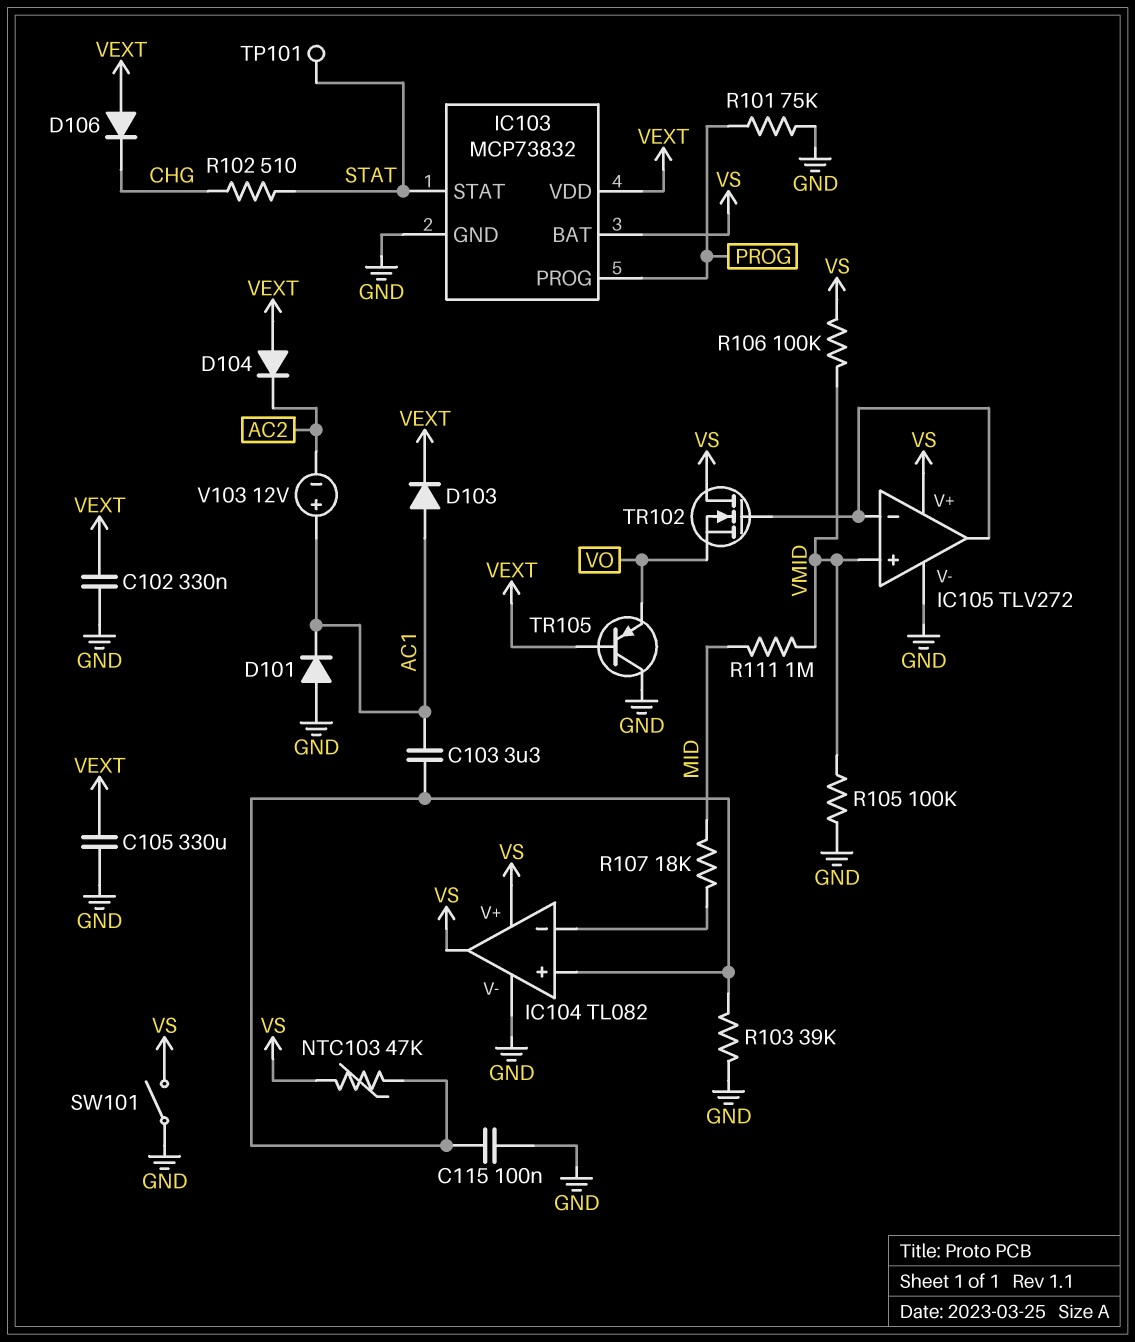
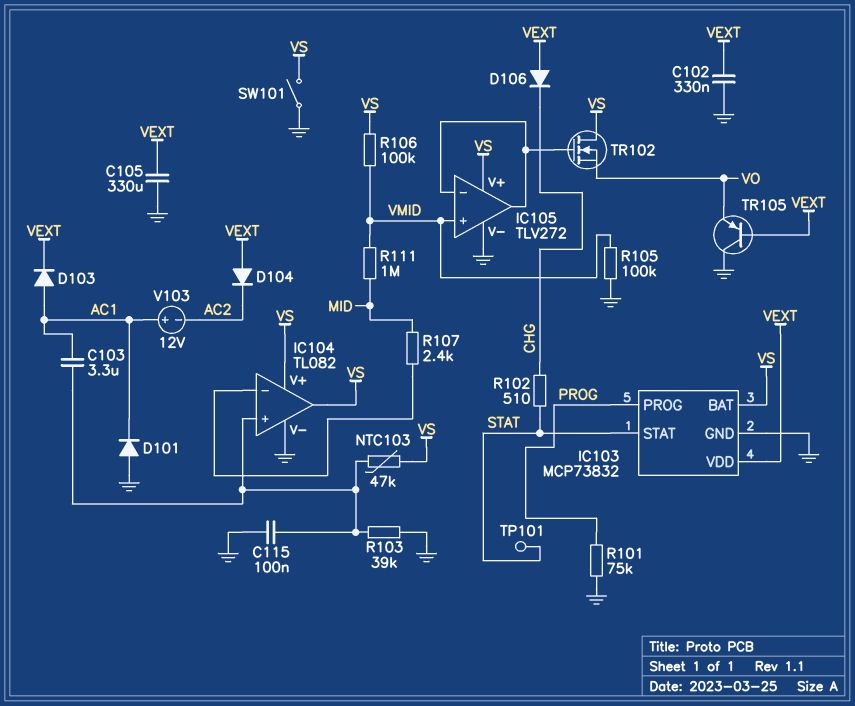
R107: 18k (IC104/in-, MID) -> 2.4k (IC104/in-, MID)

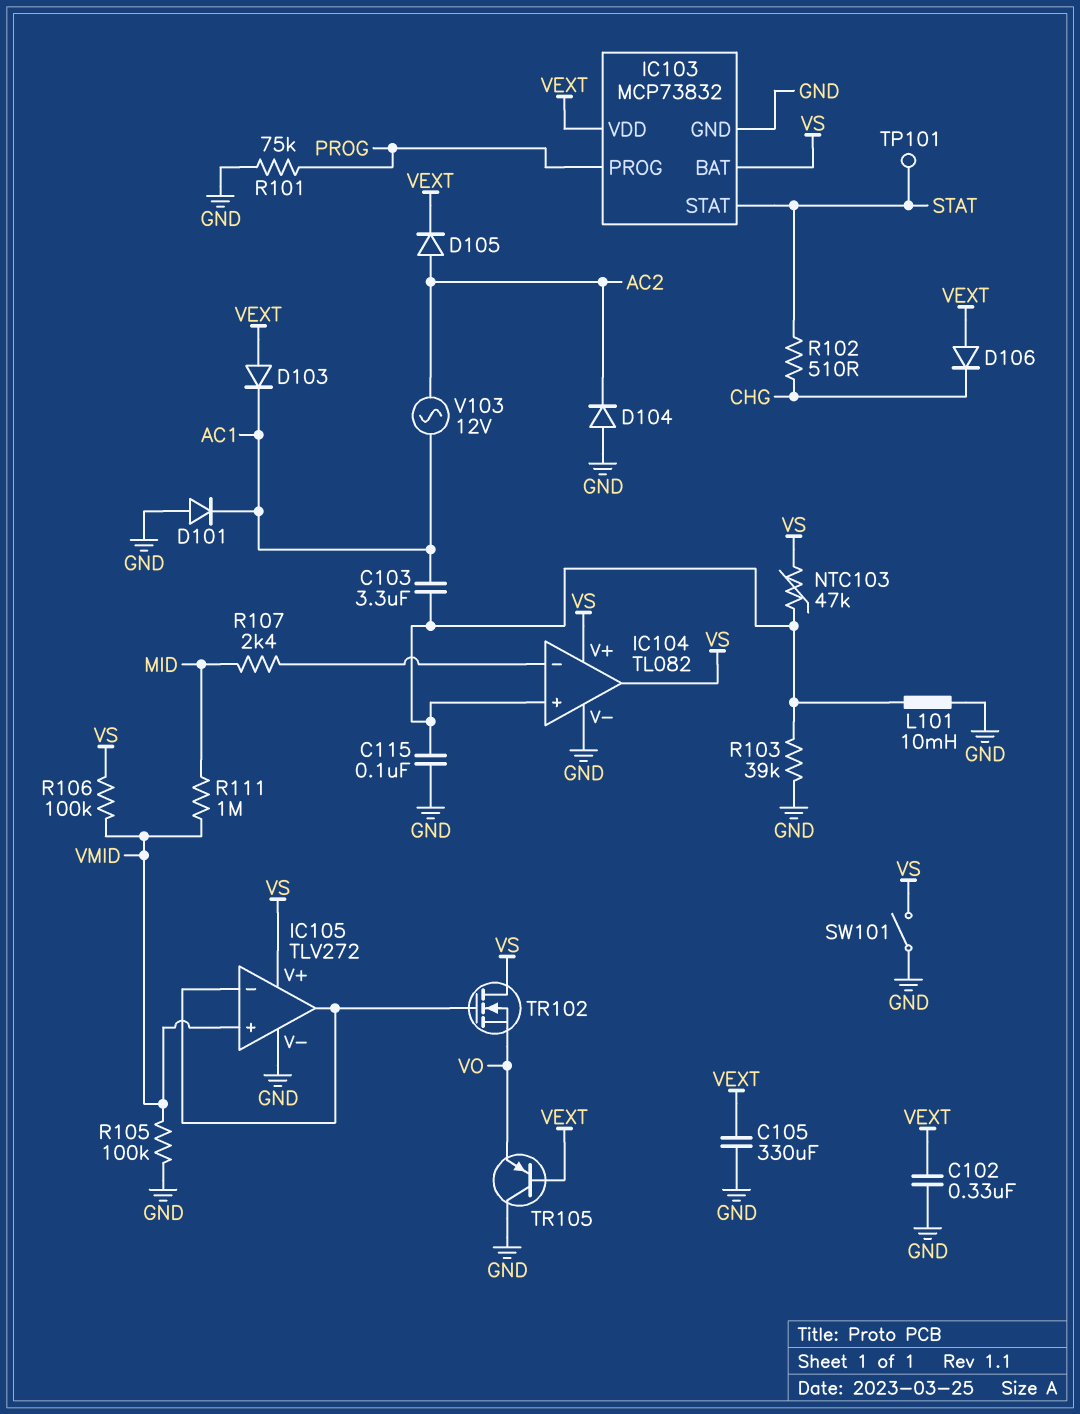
D103: diode (A AC1, K VEXT) -> diode (A VEXT, K AC1)
D104: diode (A VEXT, K AC2) -> diode (A GND, K AC2)
D105: none -> diode (A AC2, K VEXT)
L101: none -> 10mH (GND, IC104/in+)
V103: 12V (plus AC1, minus AC2) -> AC 12V (AC1, AC2)

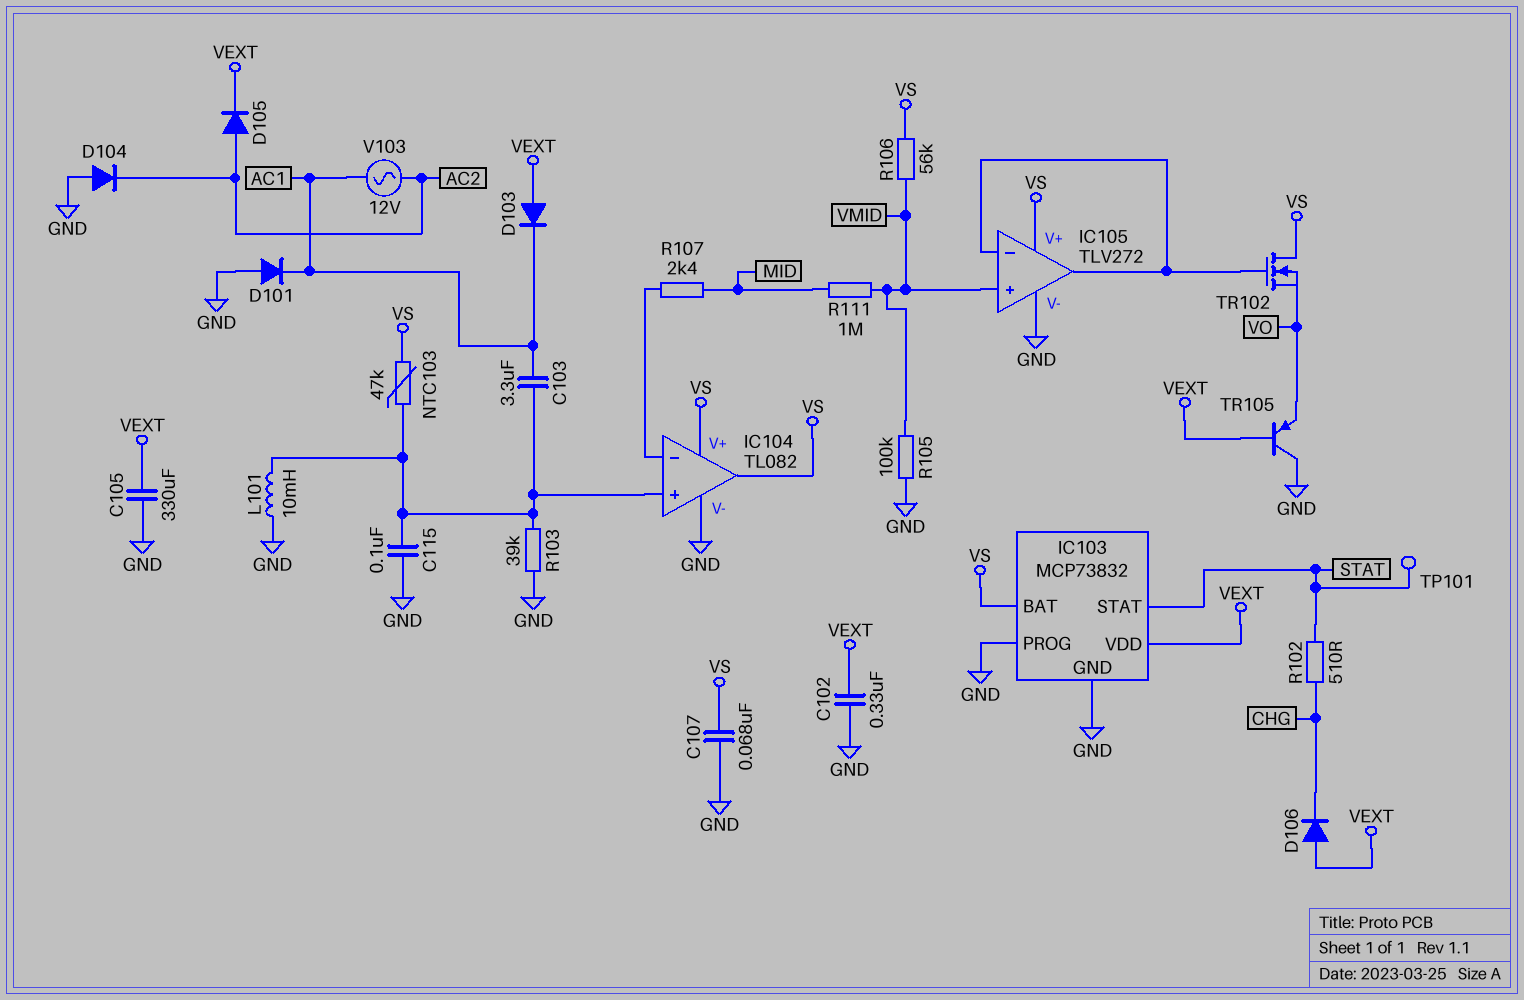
C107: none -> 68nF (GND, VS)
IC103 pin PROG: PROG -> GND
R101: 75k (GND, PROG) -> none
R106: 100k (VMID, VS) -> 56k (VMID, VS)
SW101: switch (GND, VS) -> none

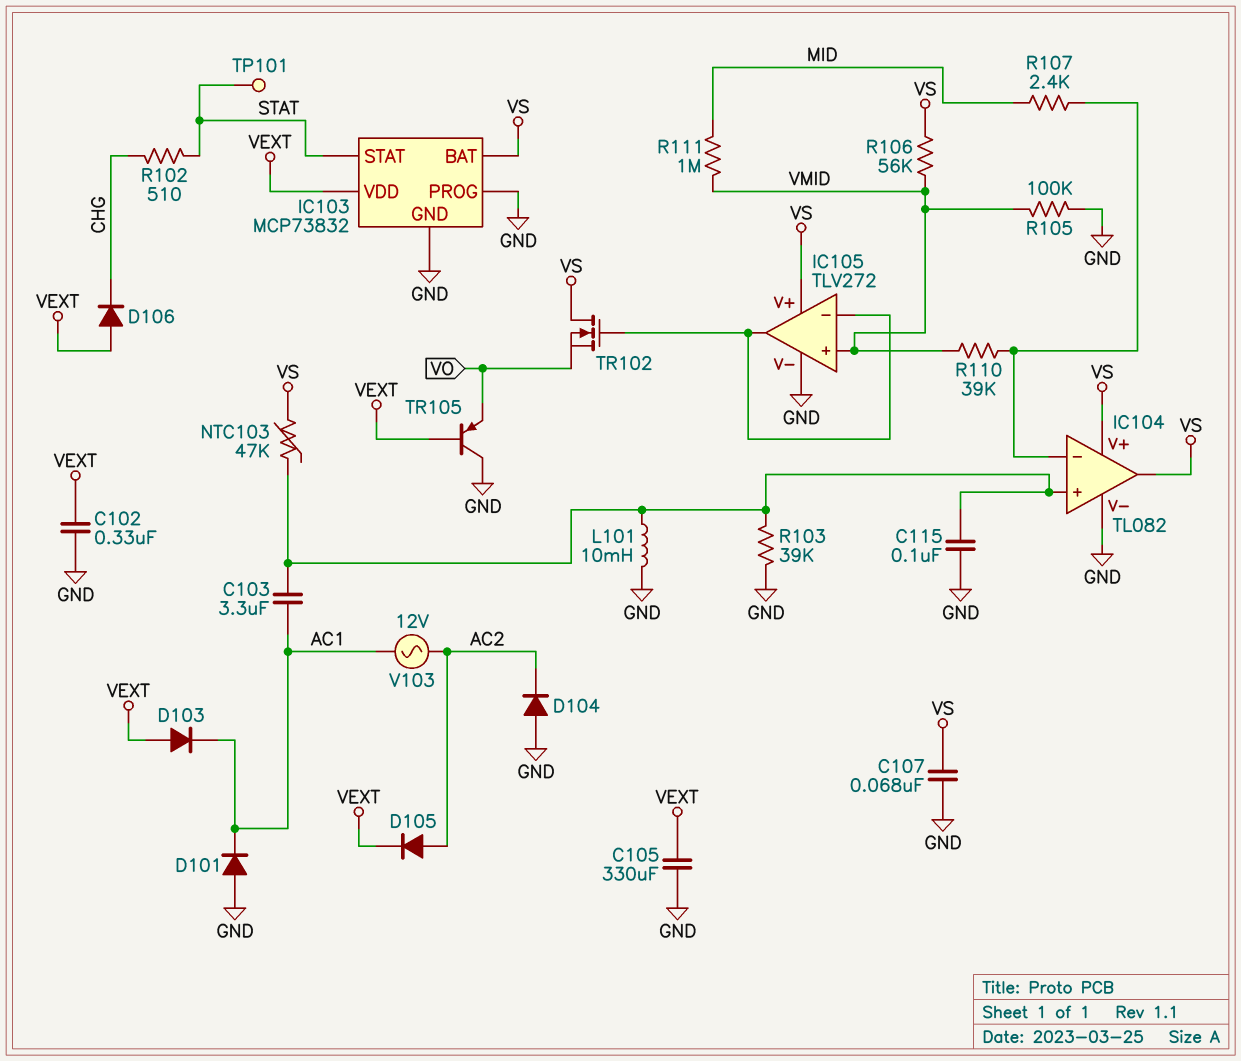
R110: none -> 39k (IC104/in-, VMID)

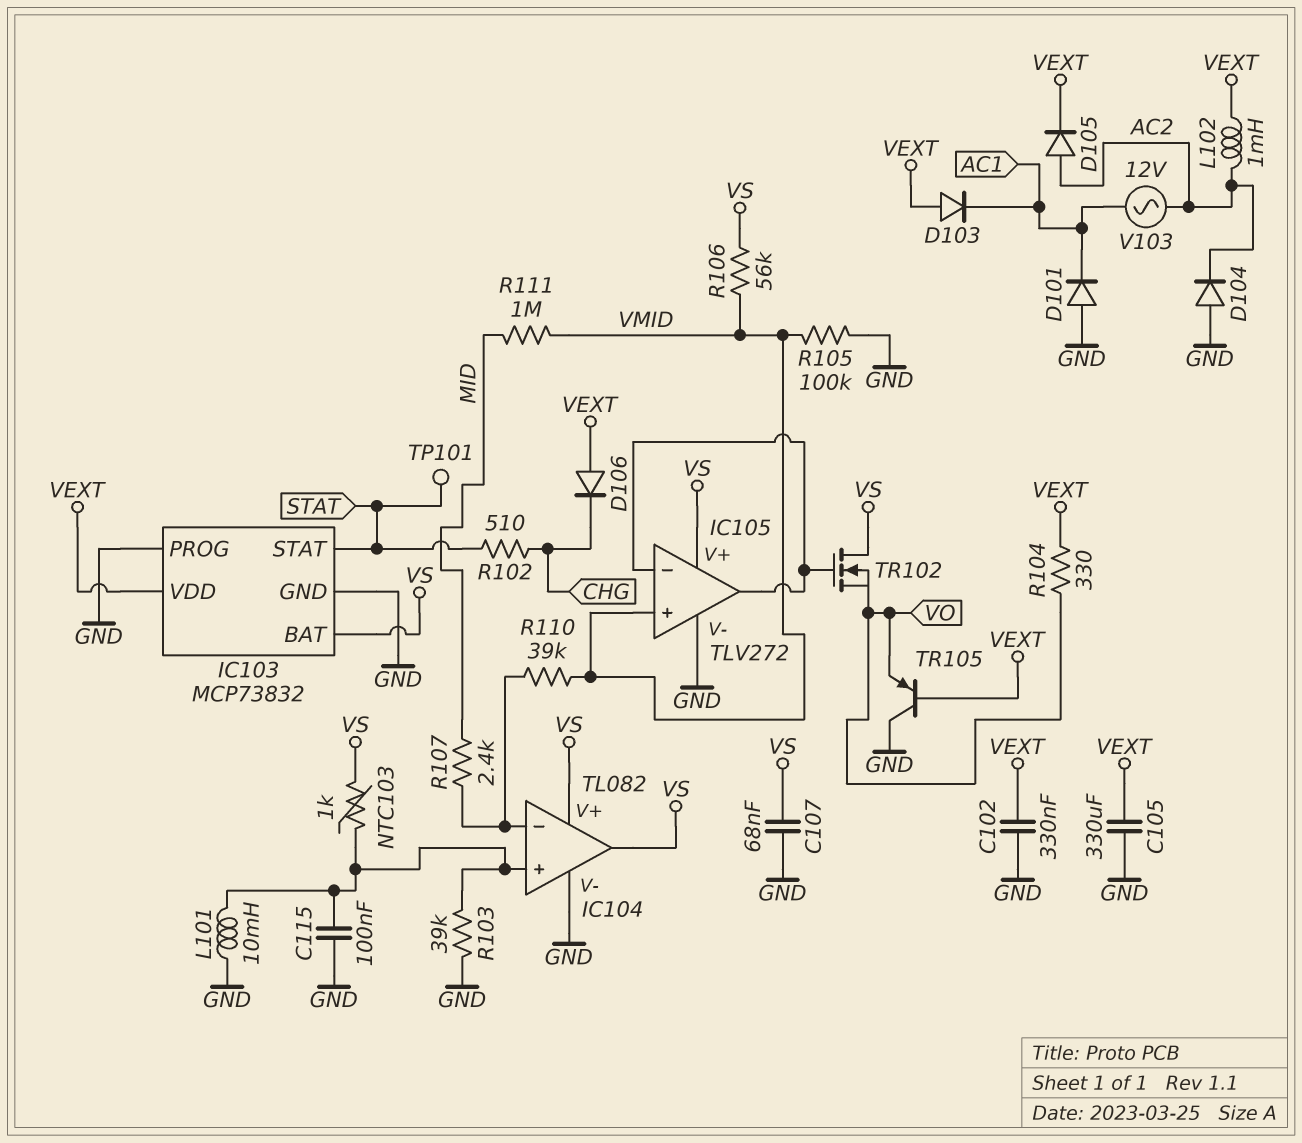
C103: 3.3uF (AC1, IC104/in+) -> none
L102: none -> 1mH (AC2, VEXT)
NTC103: 47k (IC104/in+, VS) -> 1k (IC104/in+, VS)
R104: none -> 330 (VEXT, VO)

